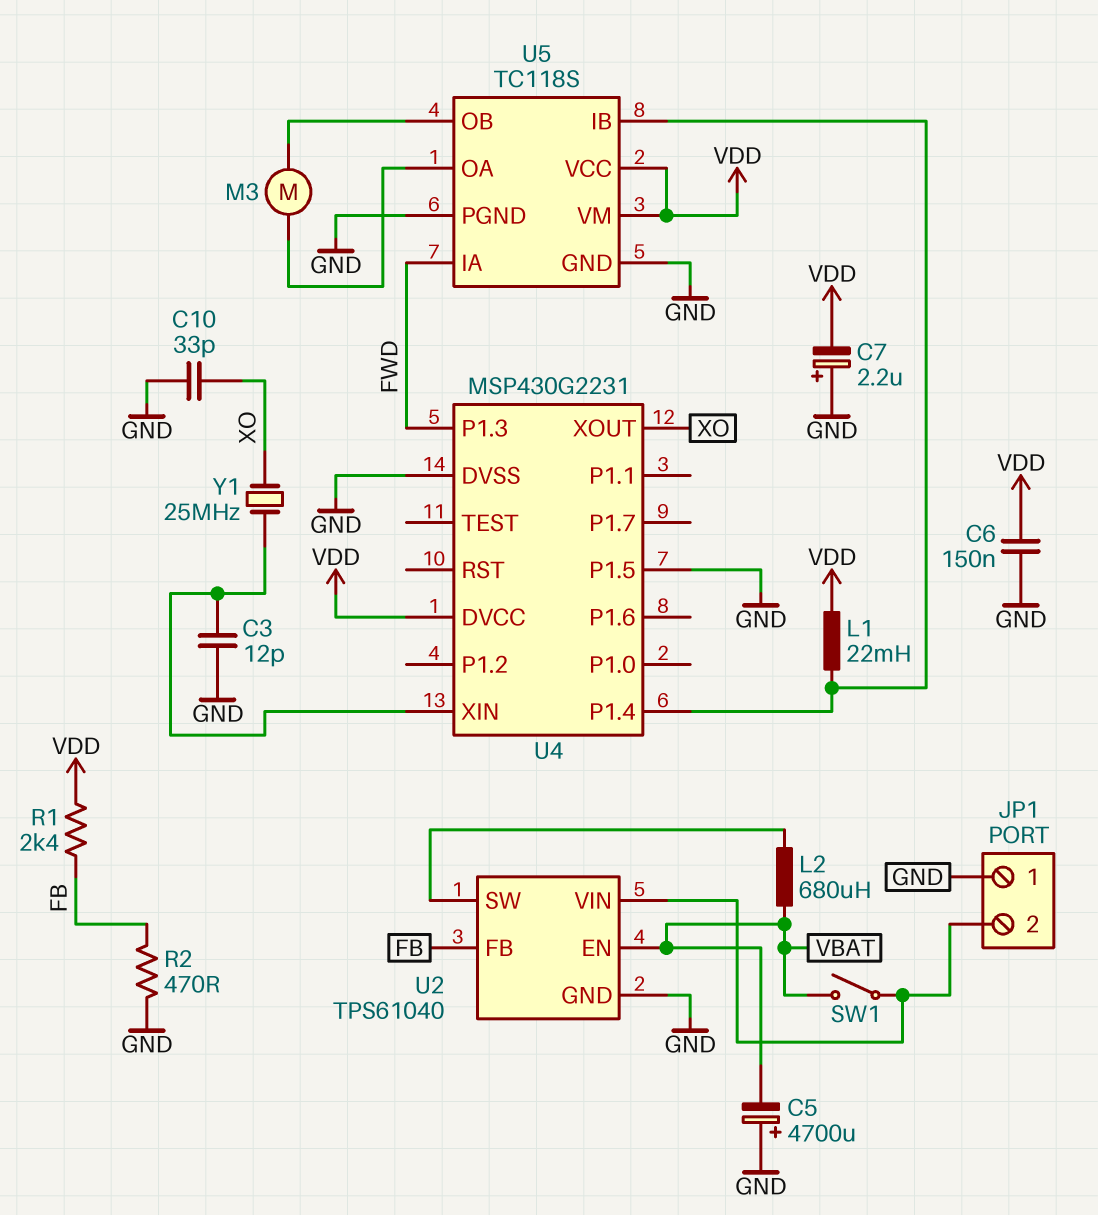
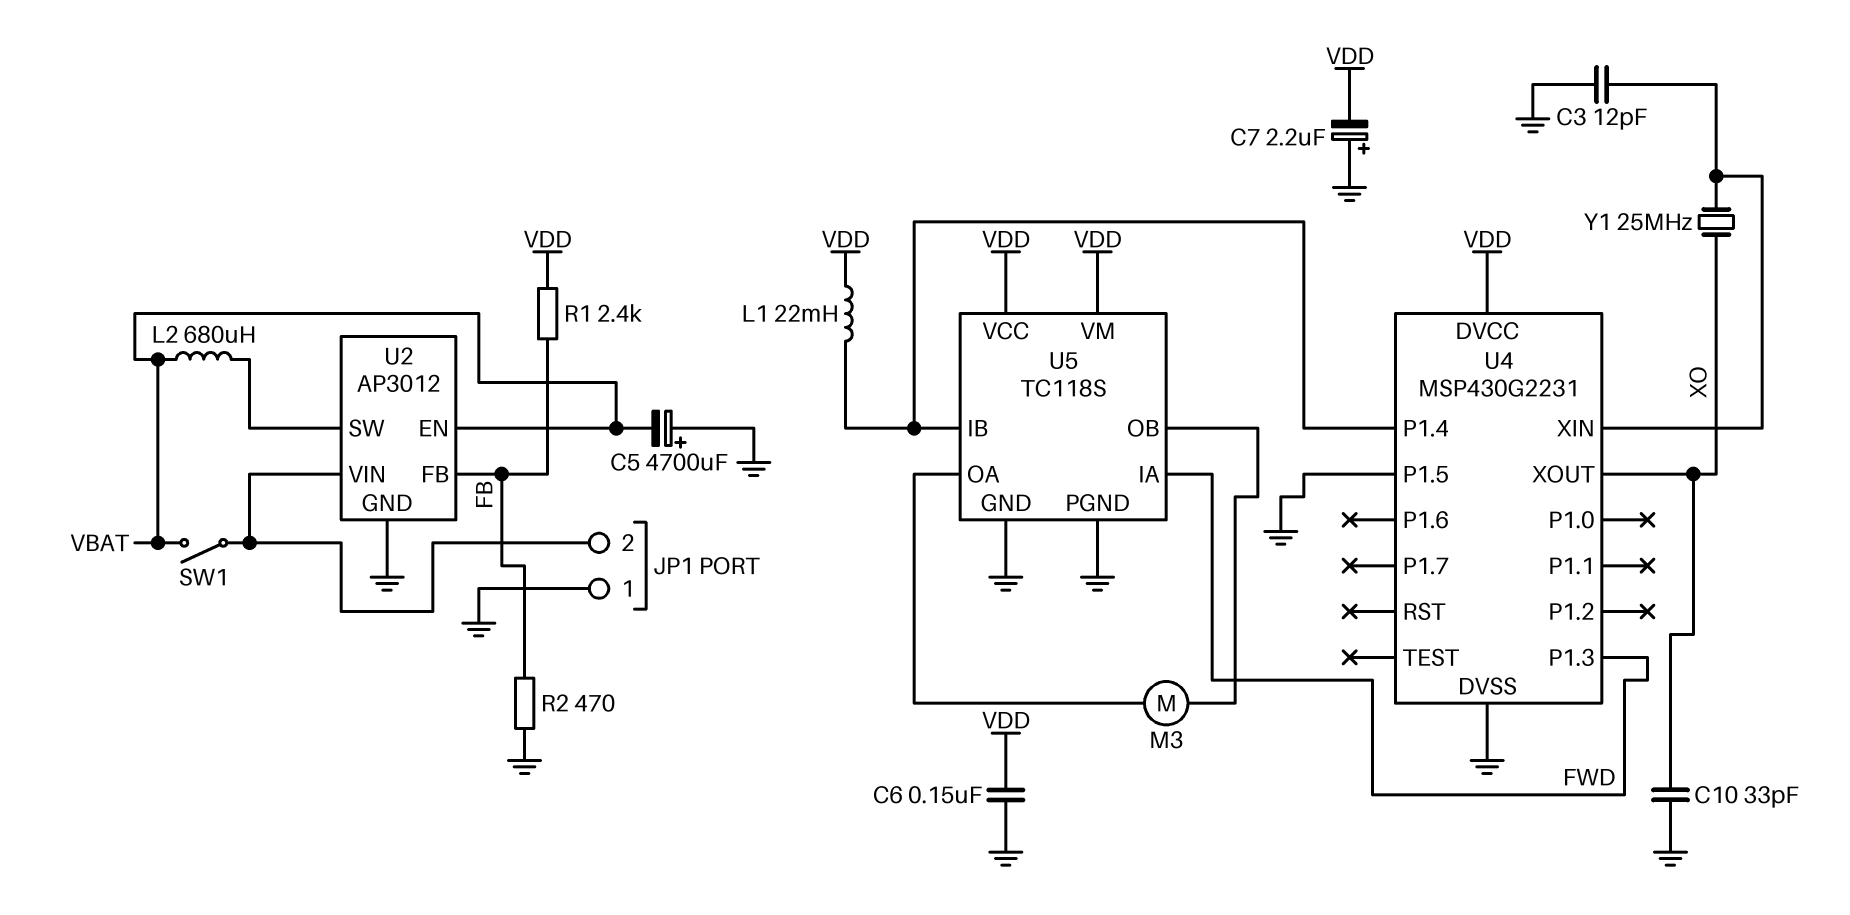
U2: TPS61040 -> AP3012

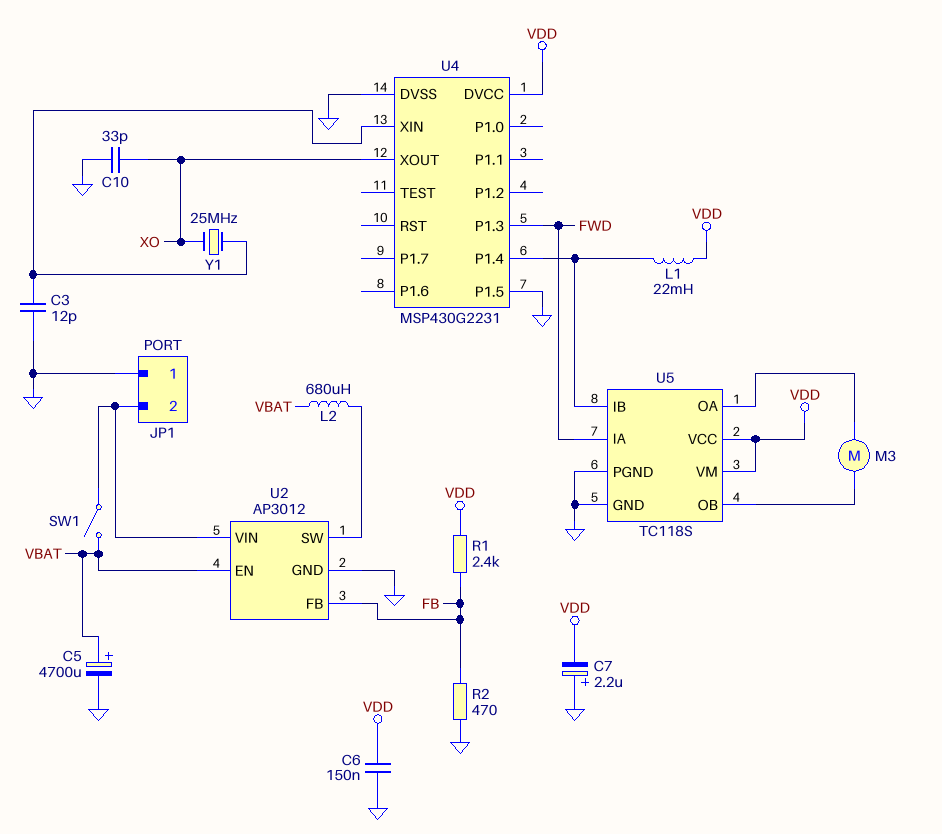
C5: 4700uF (plus GND, minus VBAT) -> 4700uF (plus VBAT, minus GND)

